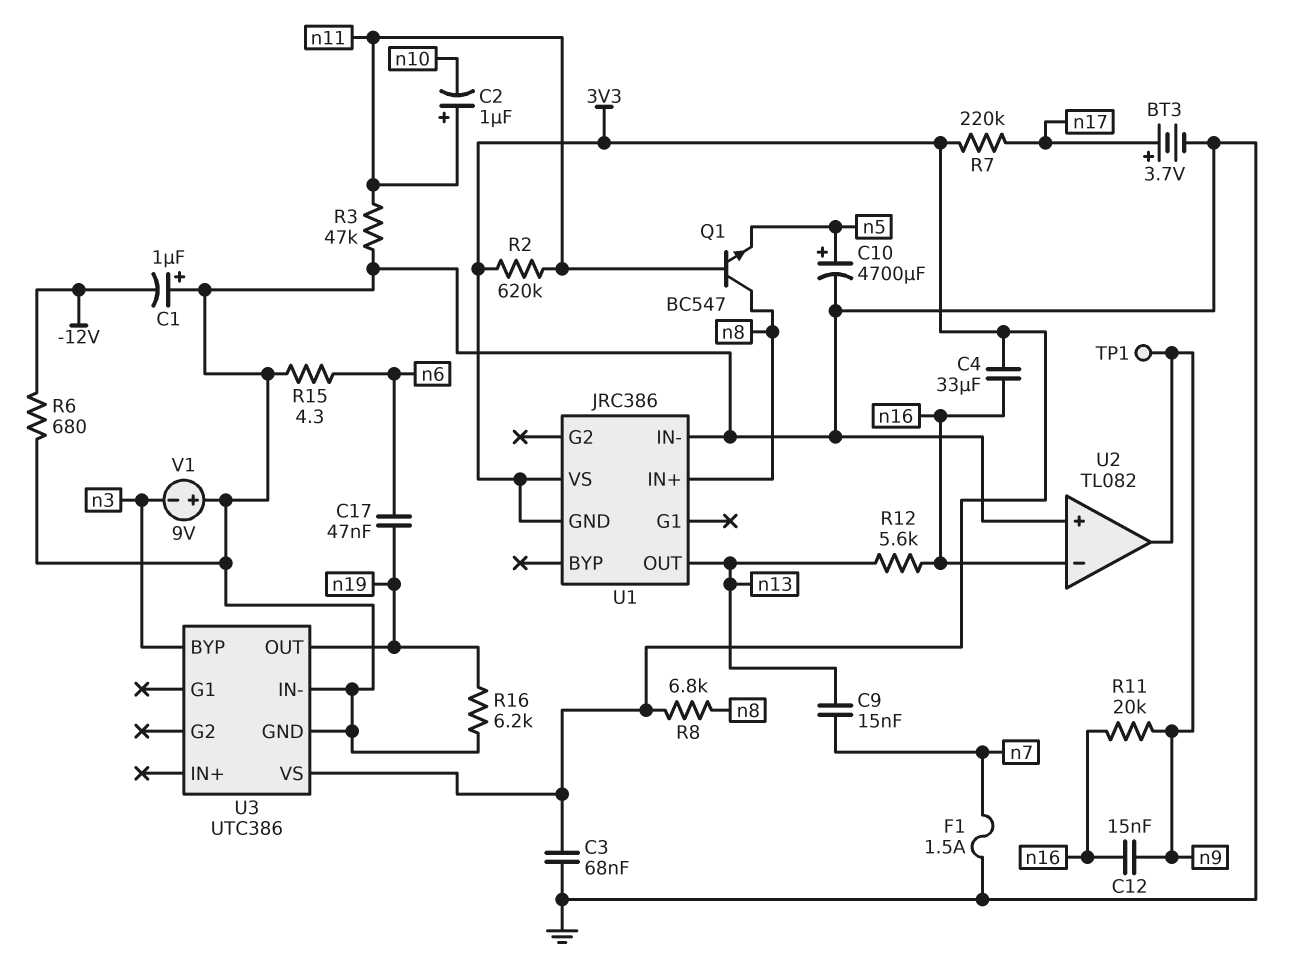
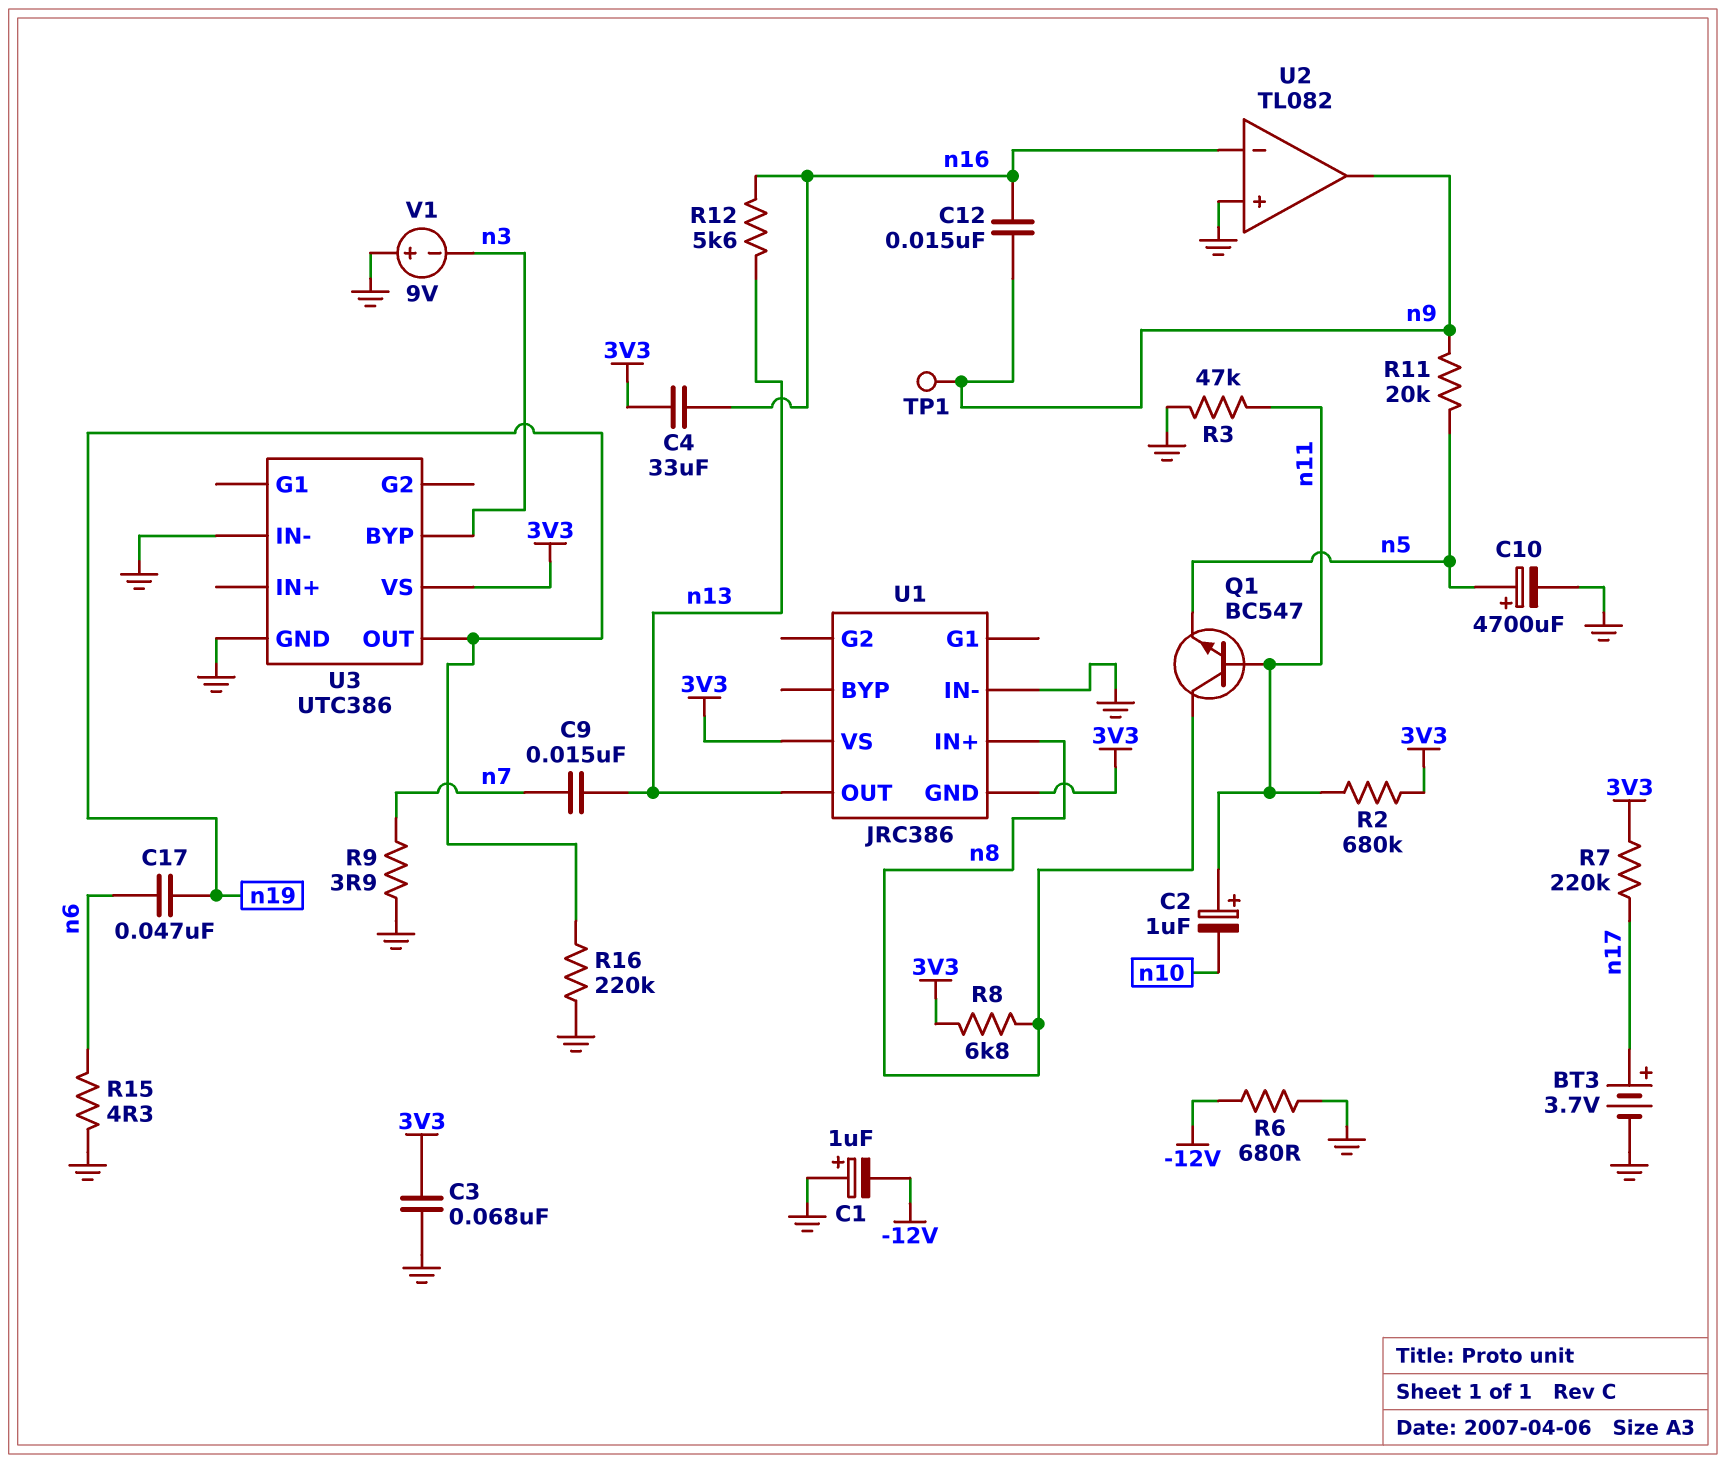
F1: 1.5A (GND, n7) -> none
R2: 620k (3V3, n11) -> 680k (3V3, n11)
R9: none -> 3.9 (GND, n7)
R11: 20k (n9, n16) -> 20k (n5, n9)
R16: 6.2k (GND, n19) -> 220k (GND, n19)

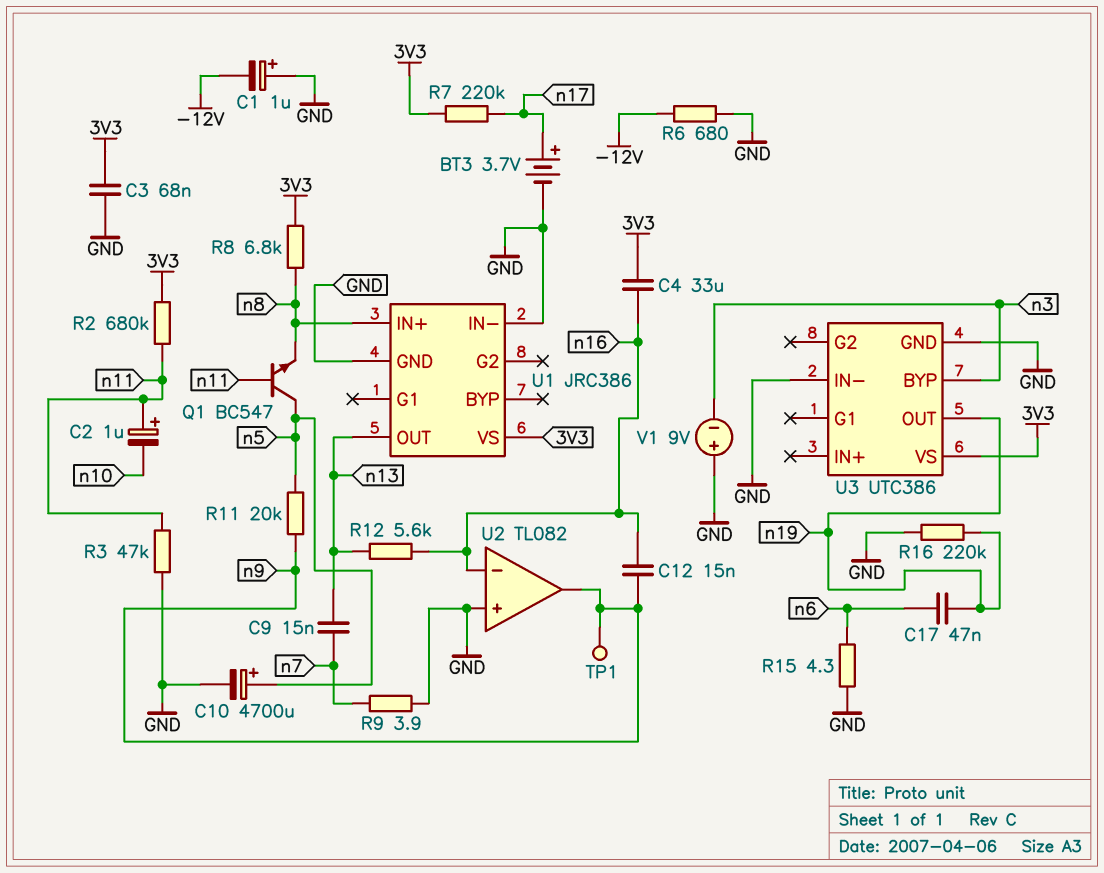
Q1: NPN BC547 (B n11, C n8, E n5) -> NPN BC547 (B n11, C n5, E n8)
U1 pin GND: 3V3 -> GND

